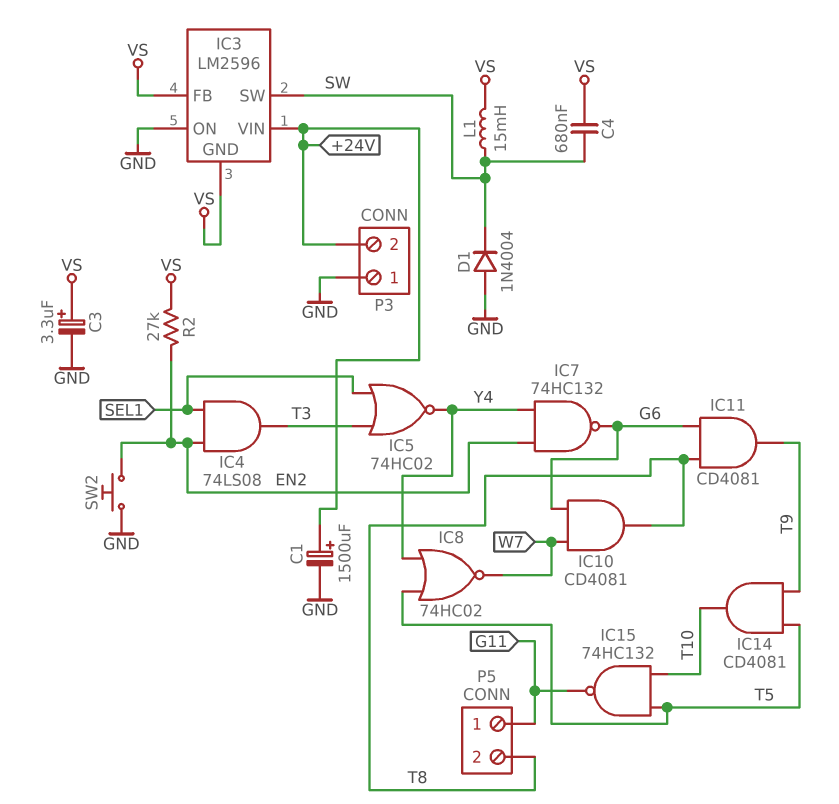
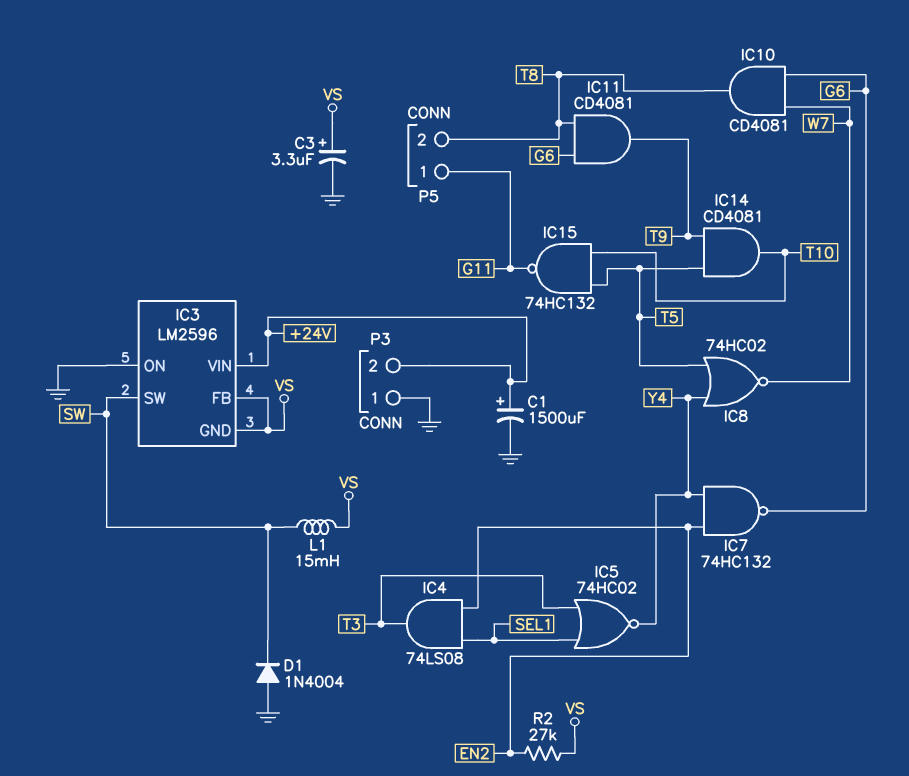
C4: 680nF (SW, VS) -> none
SW2: button (EN2, GND) -> none

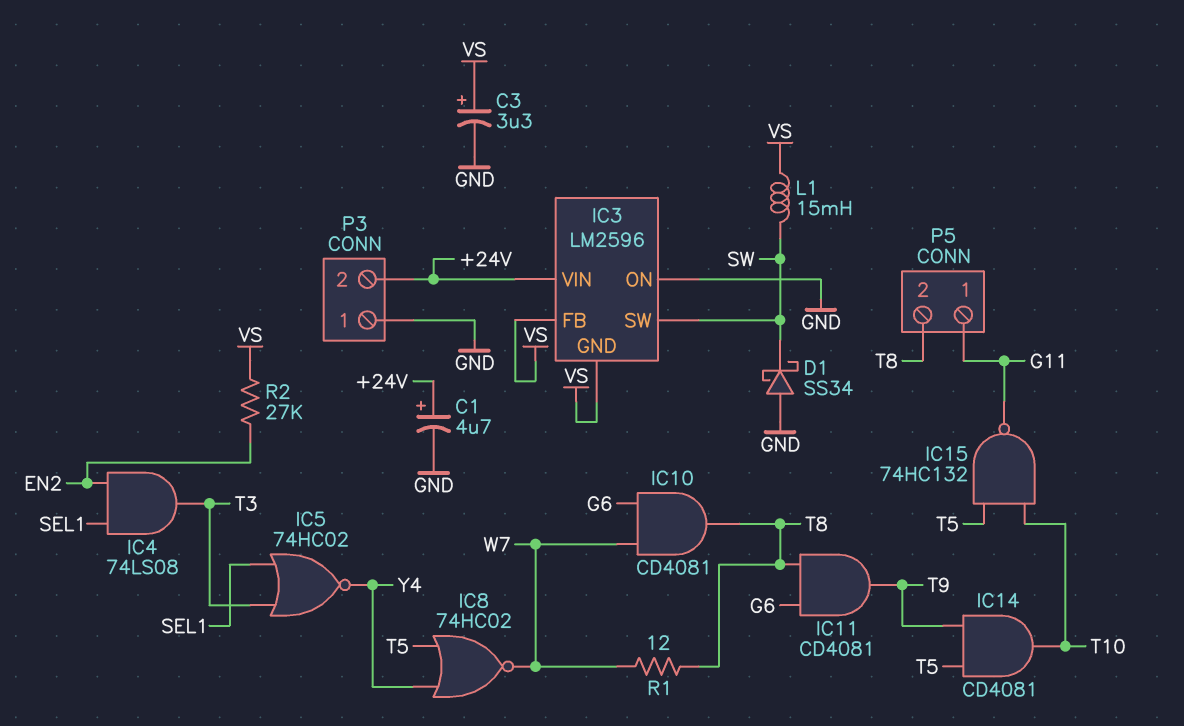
C1: 1500uF (plus +24V, minus GND) -> 4.7uF (plus +24V, minus GND)
D1: diode 1N4004 (A GND, K SW) -> schottky SS34 (A GND, K SW)
IC7: NAND 74HC132 (in EN2, in Y4, out G6) -> none
R1: none -> 12 (T8, W7)

